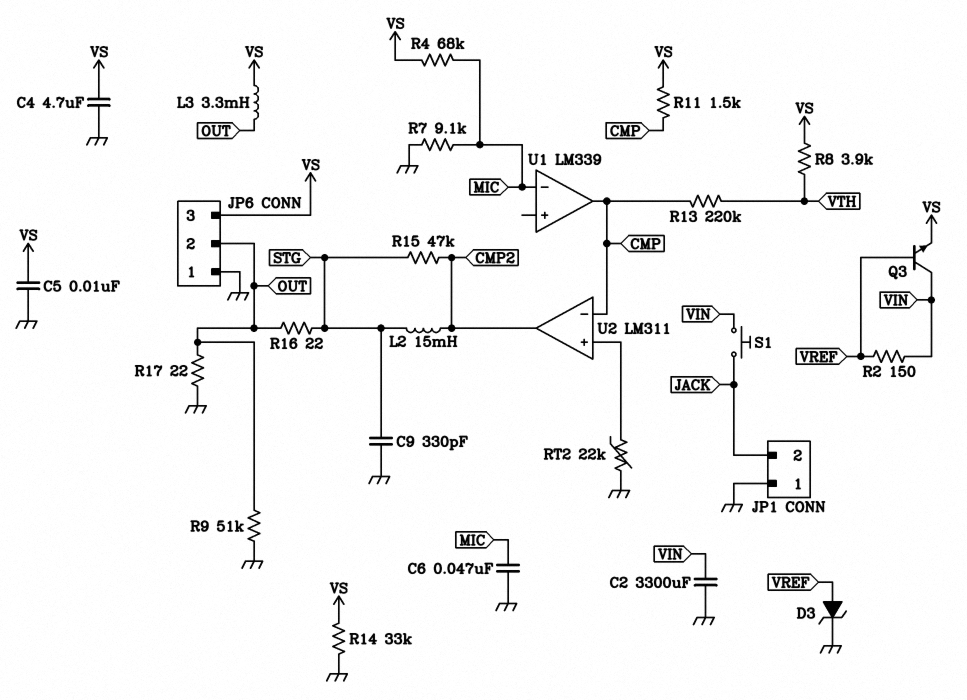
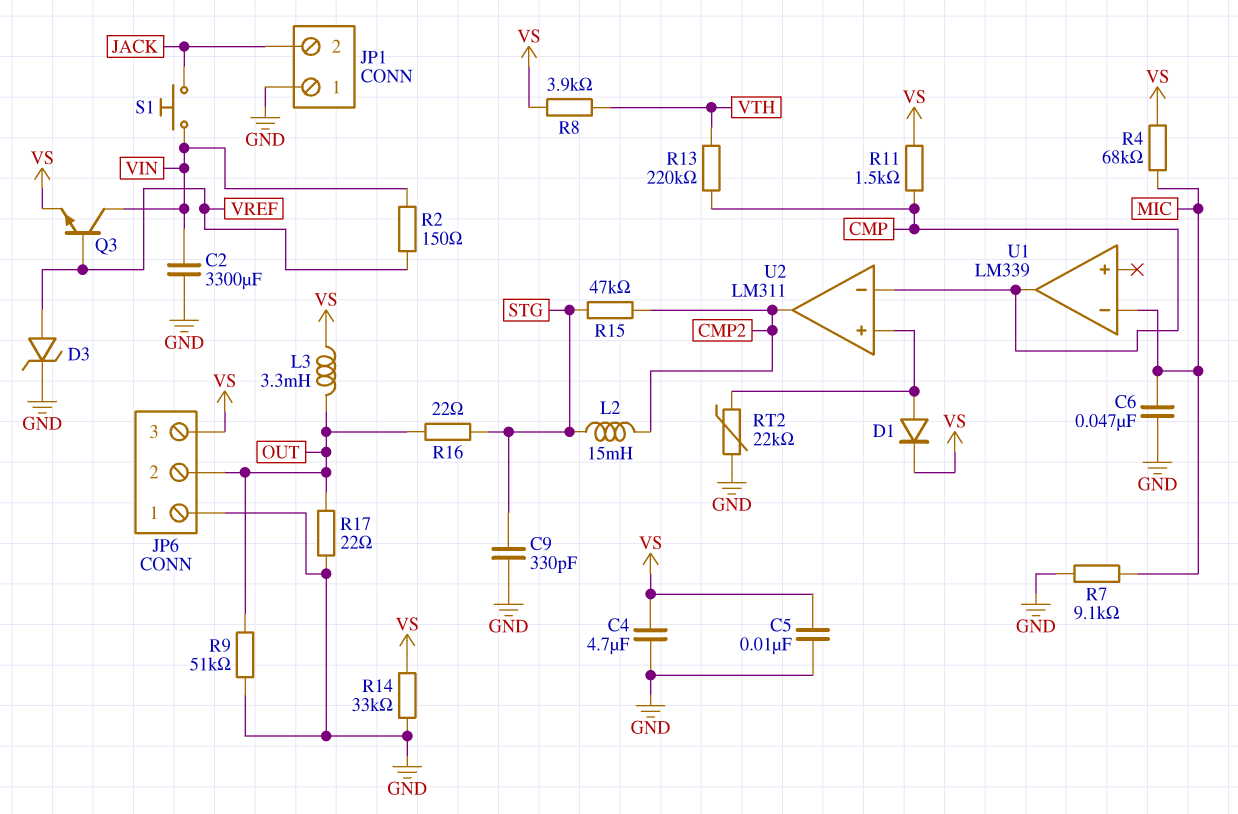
D1: none -> diode (A U2/in+, K VS)

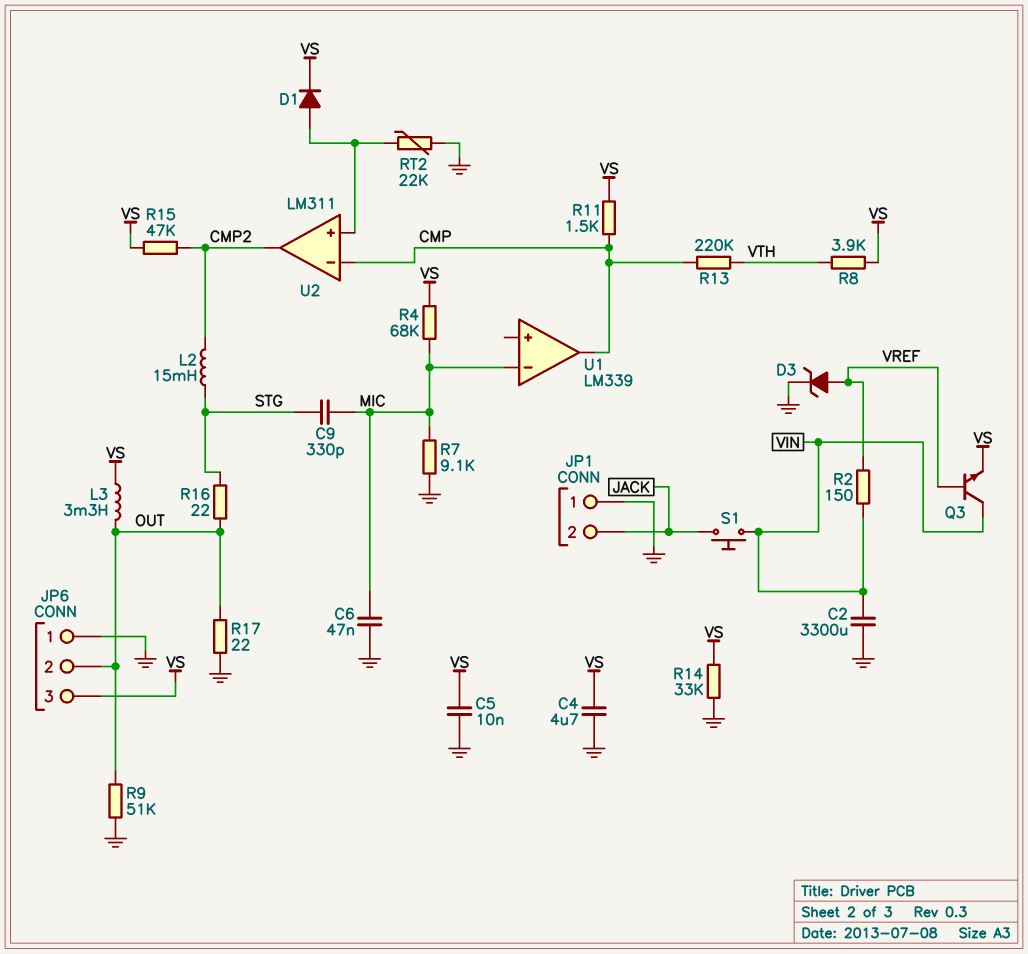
C9: 330pF (GND, STG) -> 330pF (MIC, STG)
R15: 47k (CMP2, STG) -> 47k (CMP2, VS)

